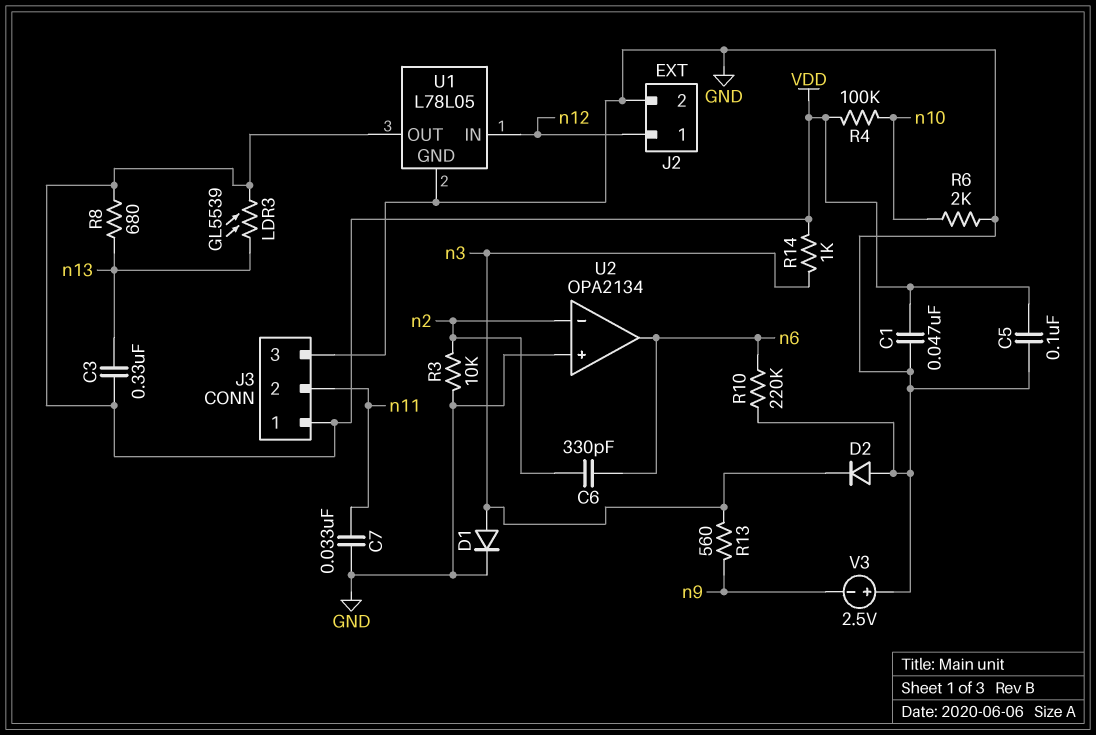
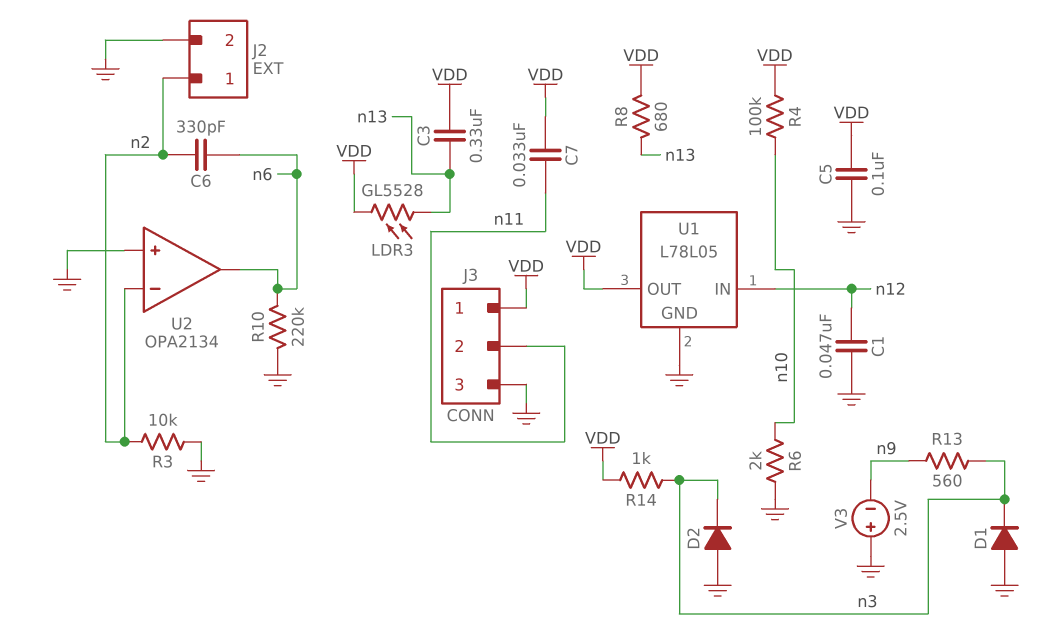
C1: 47nF (GND, VDD) -> 47nF (GND, n12)
C7: 33nF (GND, n11) -> 33nF (VDD, n11)
D1: diode (A n3, K GND) -> diode (A GND, K n3)
J2 pin 1: n12 -> n2
LDR3: GL5539 (VDD, n13) -> GL5528 (VDD, n13)

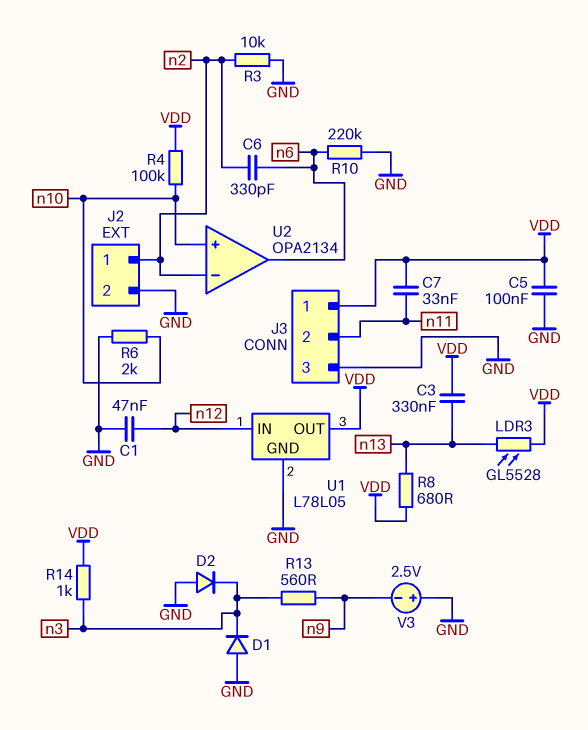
U2 pin in+: GND -> n10

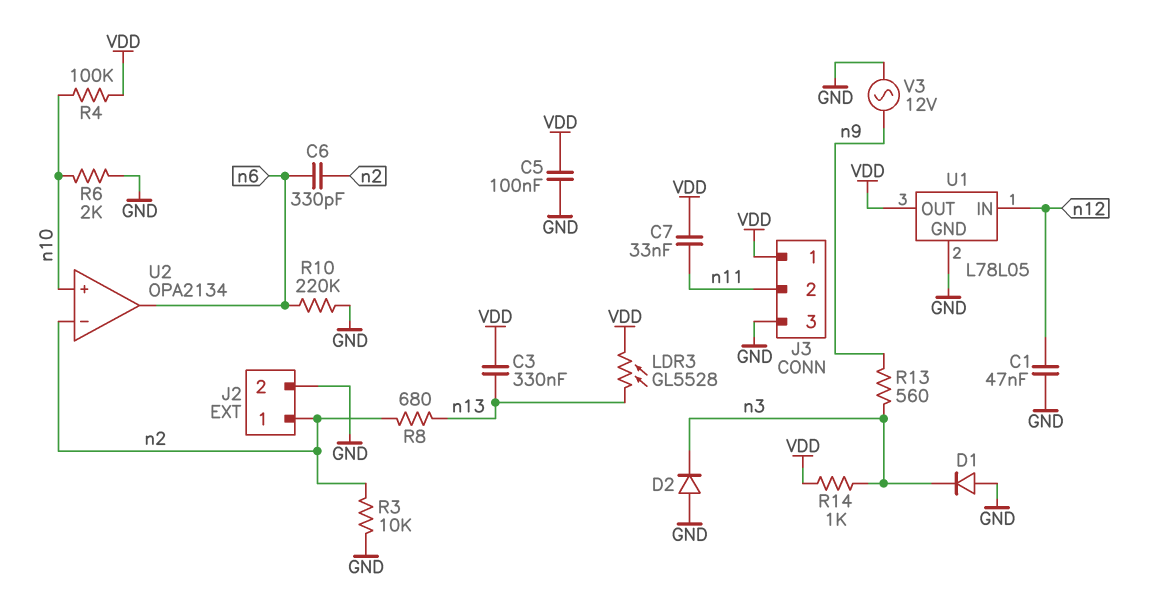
R8: 680 (VDD, n13) -> 680 (n2, n13)
V3: 2.5V (plus GND, minus n9) -> AC 12V (GND, n9)

